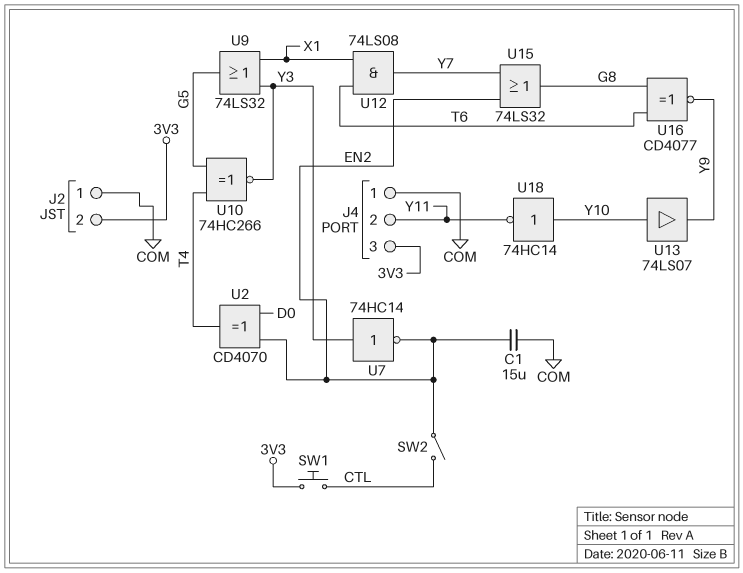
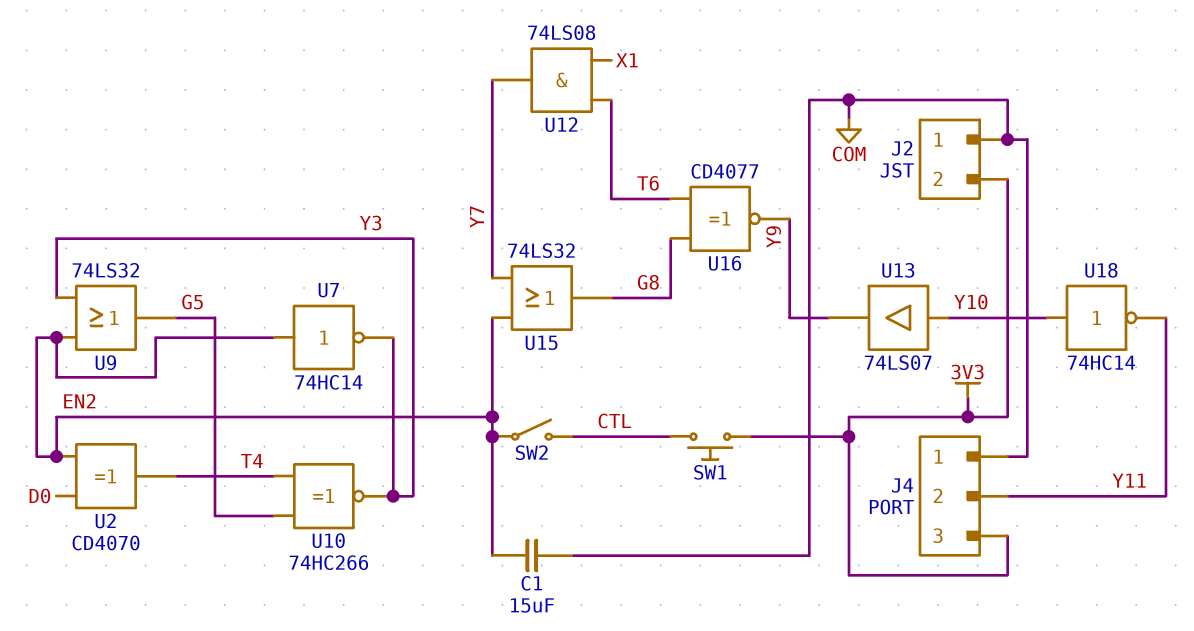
U7: NOT 74HC14 (in Y3, out EN2) -> NOT 74HC14 (in EN2, out Y3)
U9: OR 74LS32 (in X1, in Y3, out G5) -> OR 74LS32 (in EN2, in Y3, out G5)

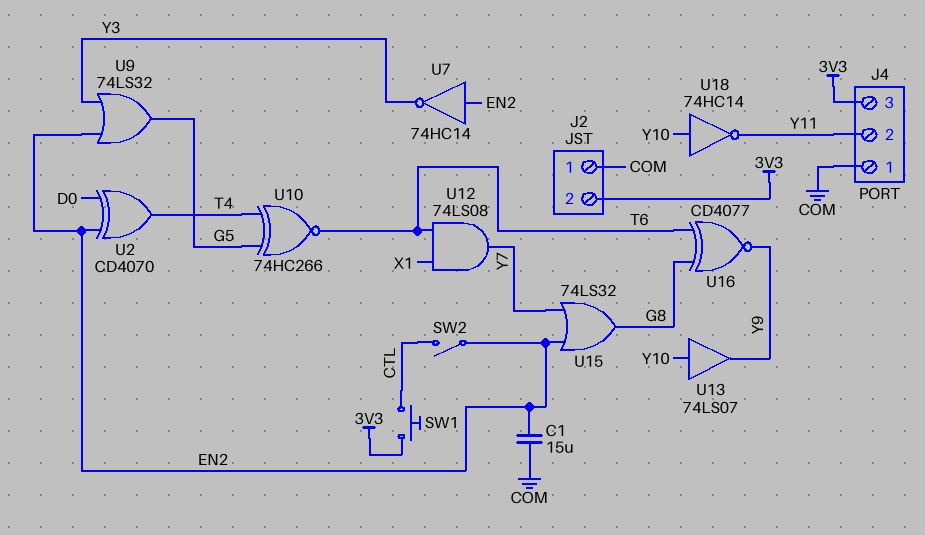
U10: XNOR 74HC266 (in G5, in T4, out Y3) -> XNOR 74HC266 (in G5, in T4, out T6)

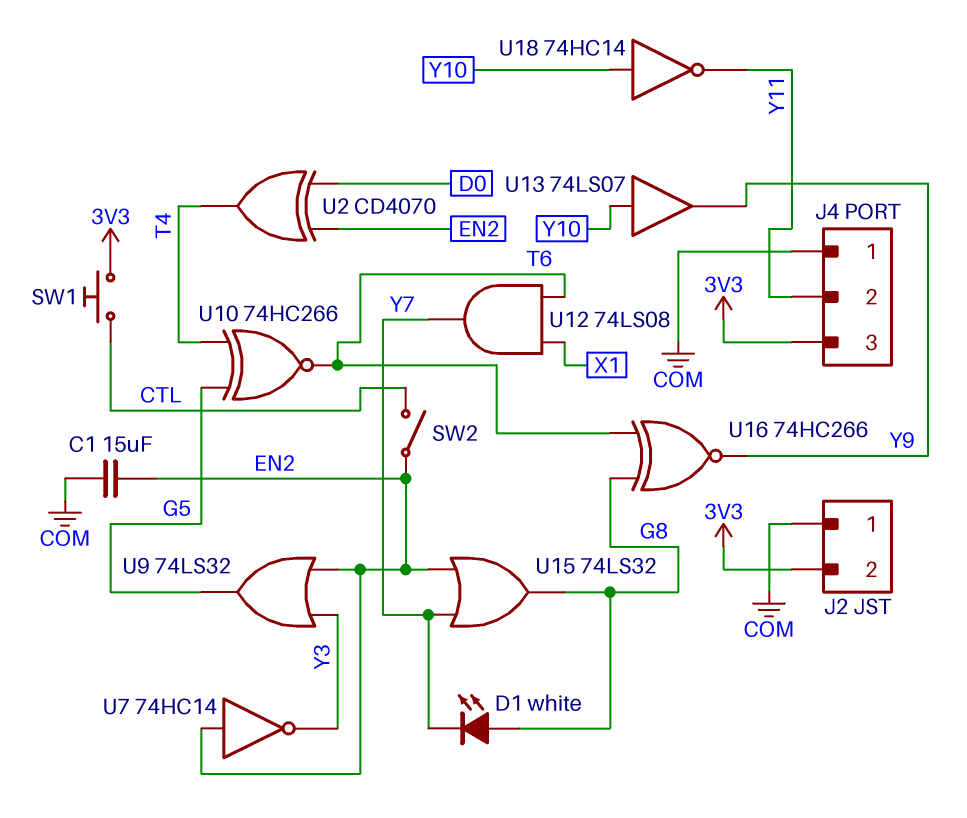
D1: none -> LED white (A G8, K Y7)
U16: XNOR CD4077 (in G8, in T6, out Y9) -> XNOR 74HC266 (in G8, in T6, out Y9)

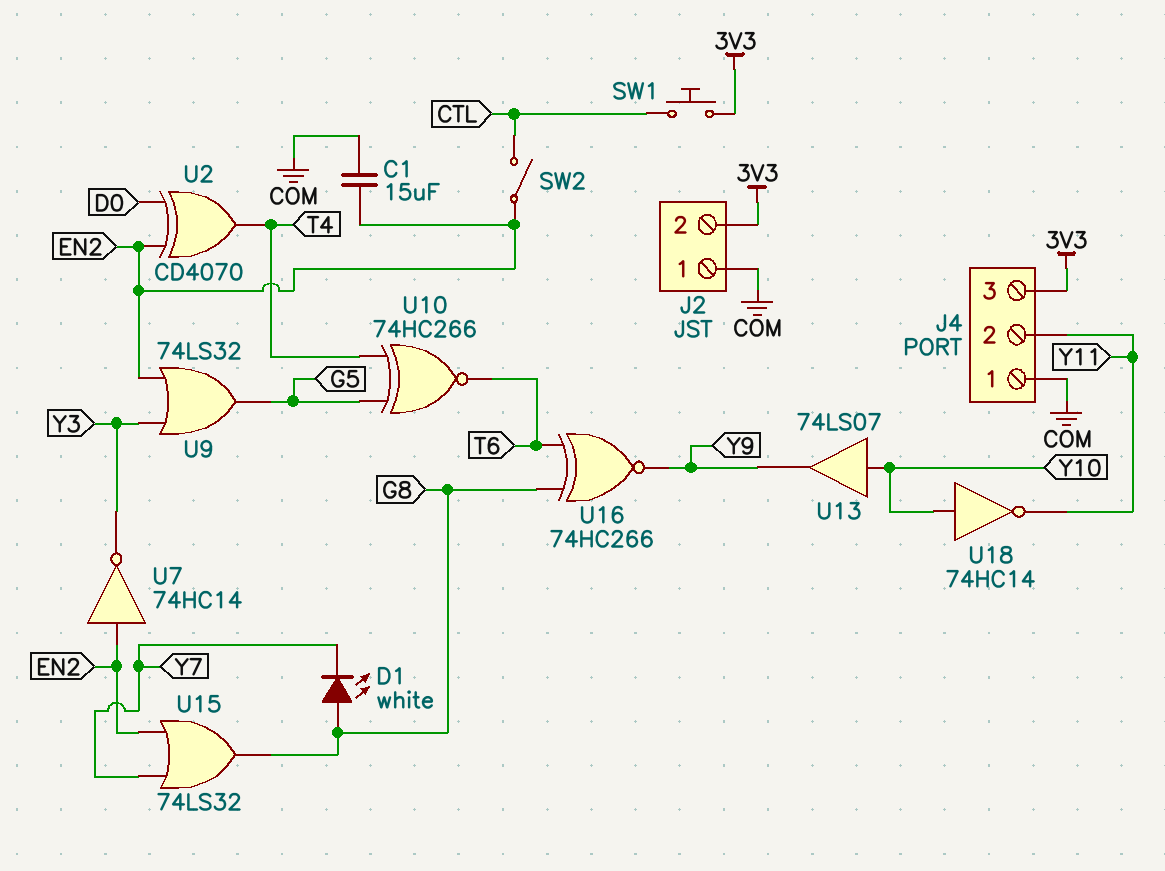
U12: AND 74LS08 (in T6, in X1, out Y7) -> none

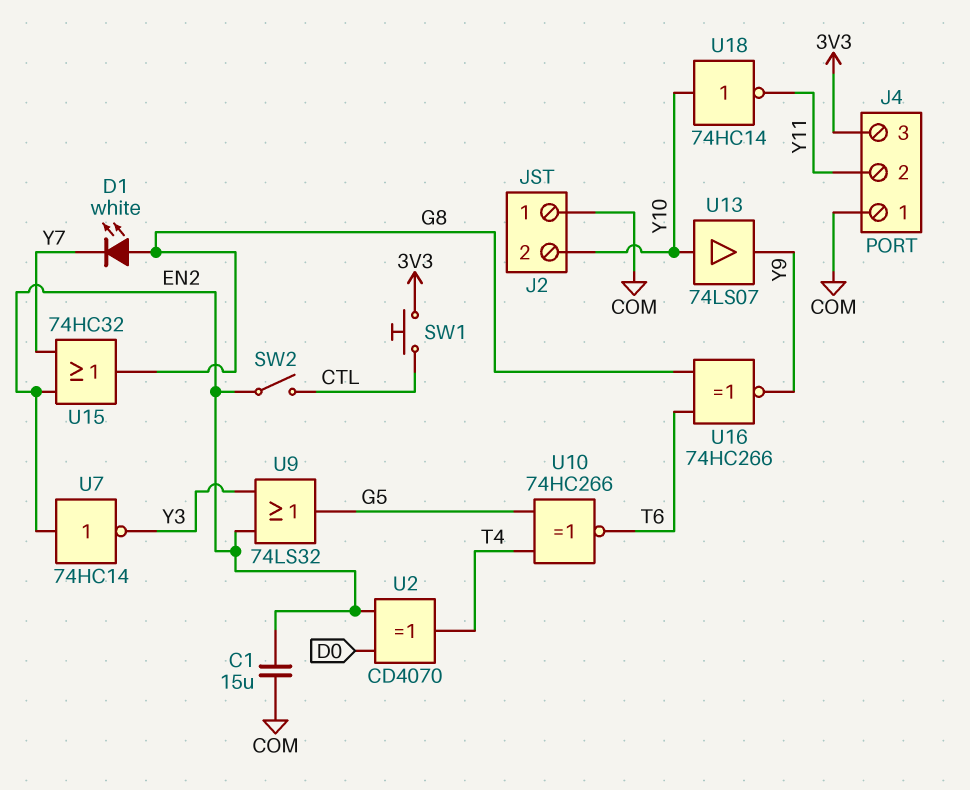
J2 pin 2: 3V3 -> Y10
U15: OR 74LS32 (in EN2, in Y7, out G8) -> OR 74HC32 (in EN2, in Y7, out G8)

